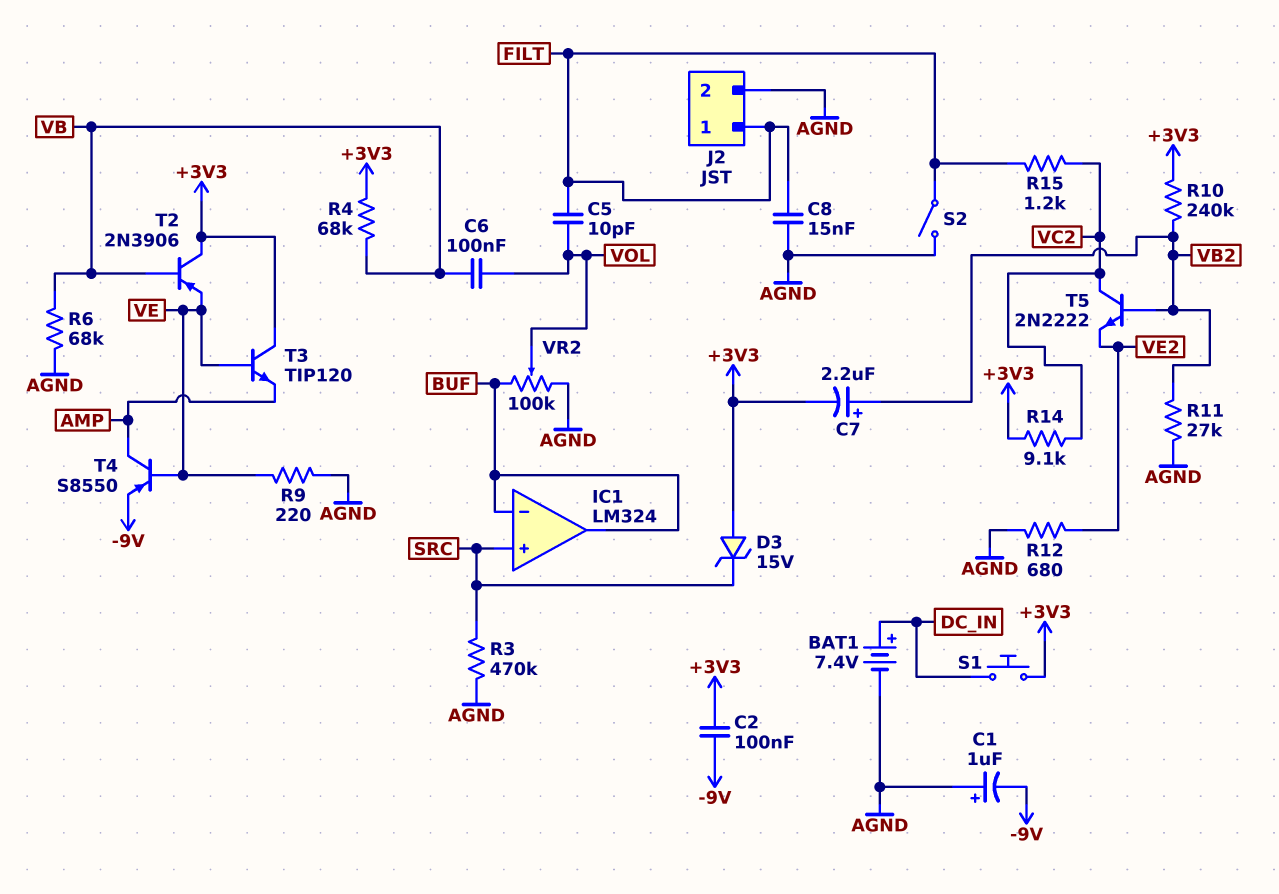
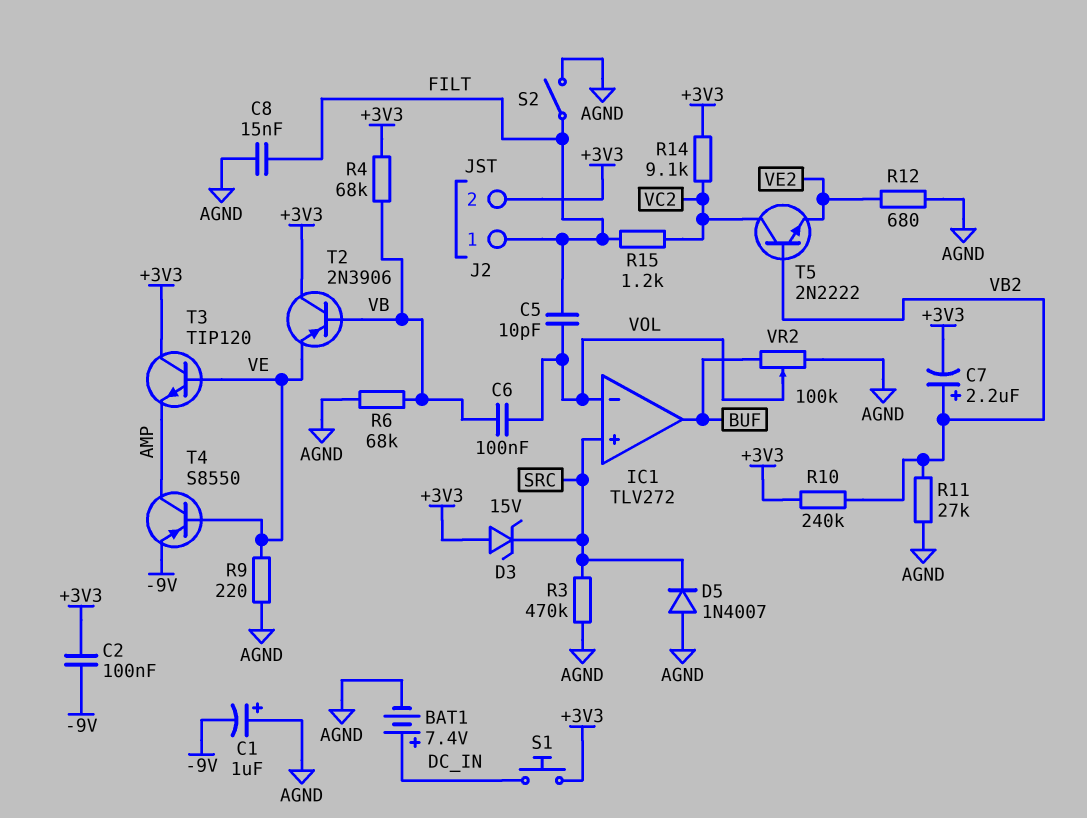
D5: none -> diode 1N4007 (A AGND, K SRC)
IC1: LM324 -> TLV272
IC1 pin in-: BUF -> VOL
J2 pin 2: AGND -> +3V3

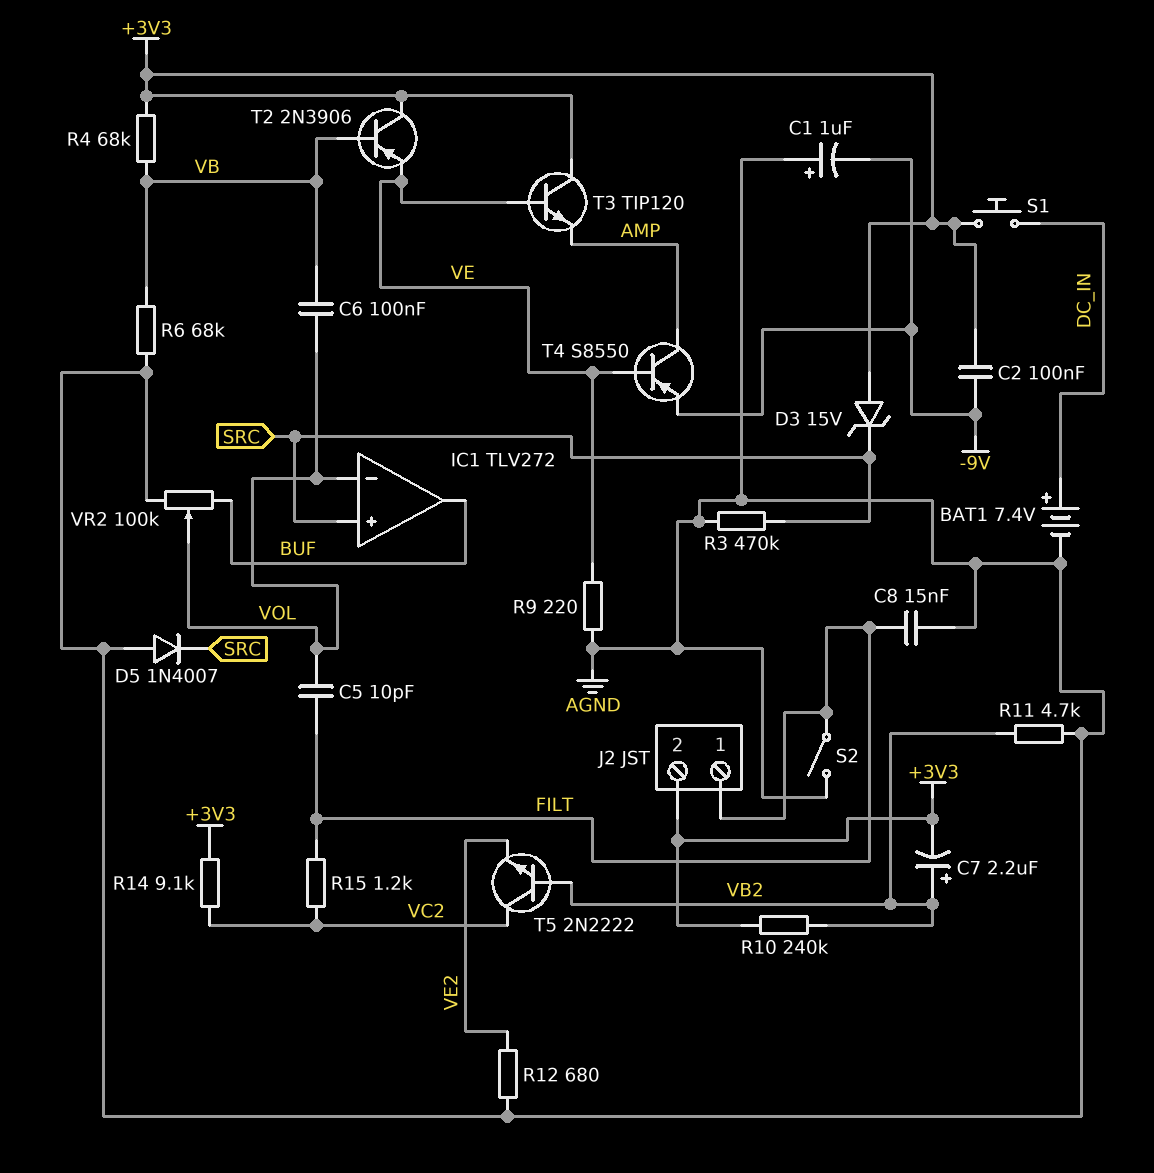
R11: 27k (AGND, VB2) -> 4.7k (AGND, VB2)

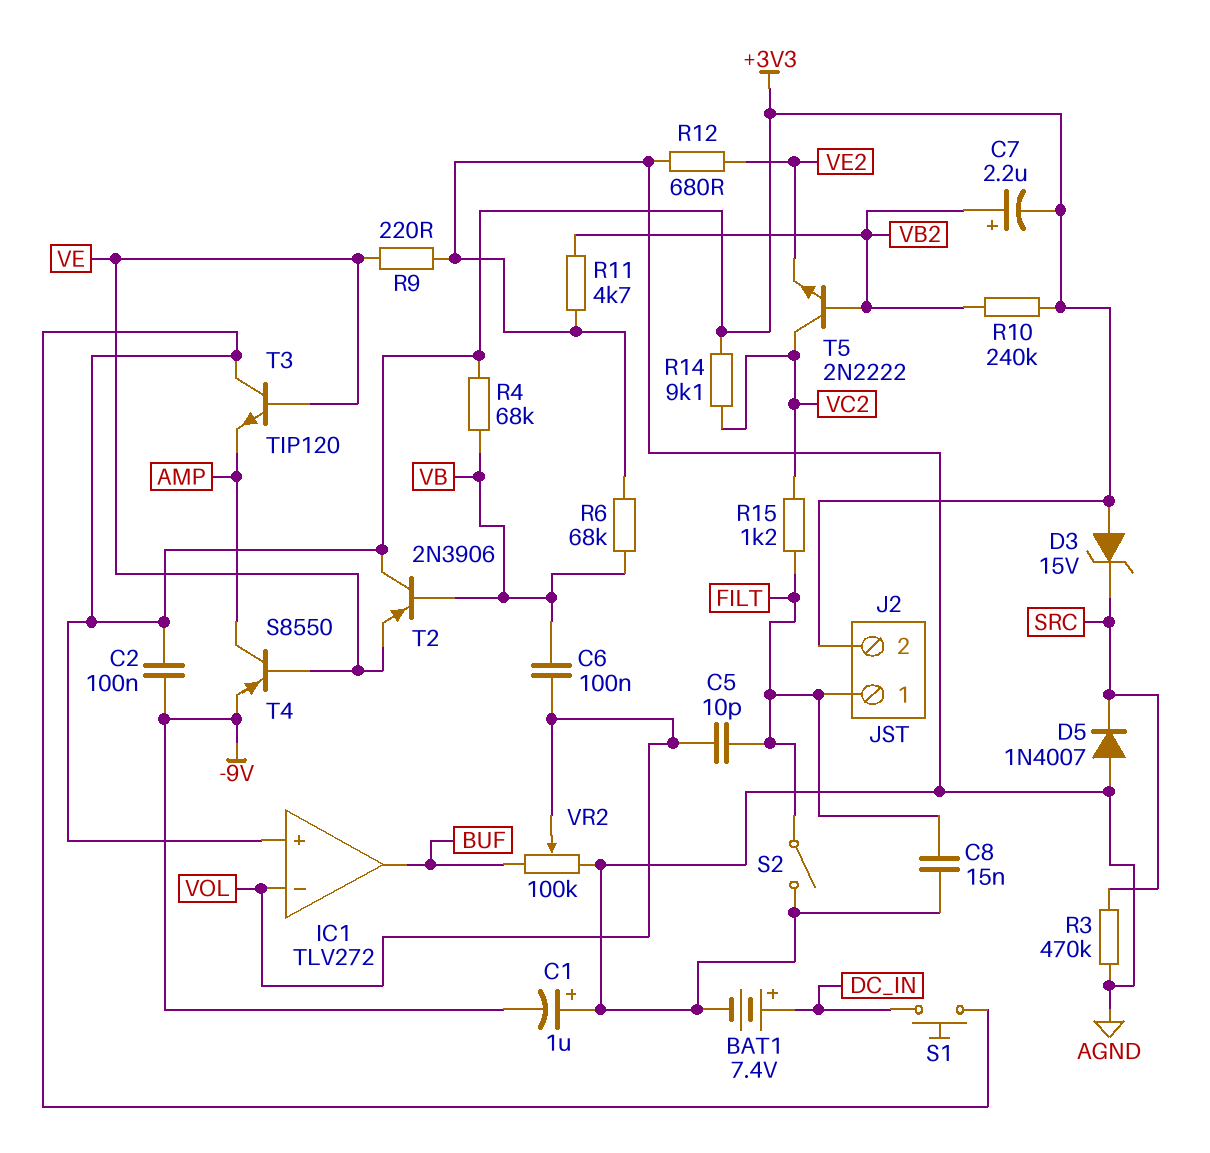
IC1 pin in+: SRC -> +3V3

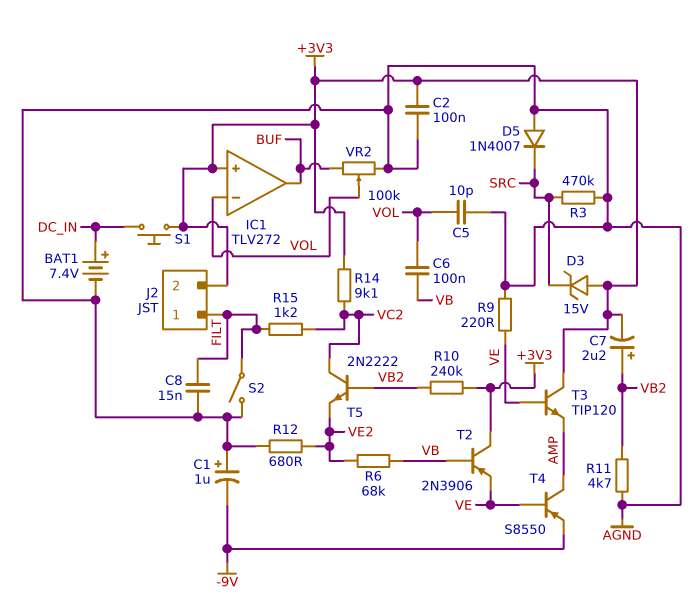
C2: 100nF (+3V3, -9V) -> 100nF (+3V3, AGND)
C5: 10pF (FILT, VOL) -> 10pF (AGND, VOL)
R4: 68k (+3V3, VB) -> none
R6: 68k (AGND, VB) -> 68k (VB, VE2)

